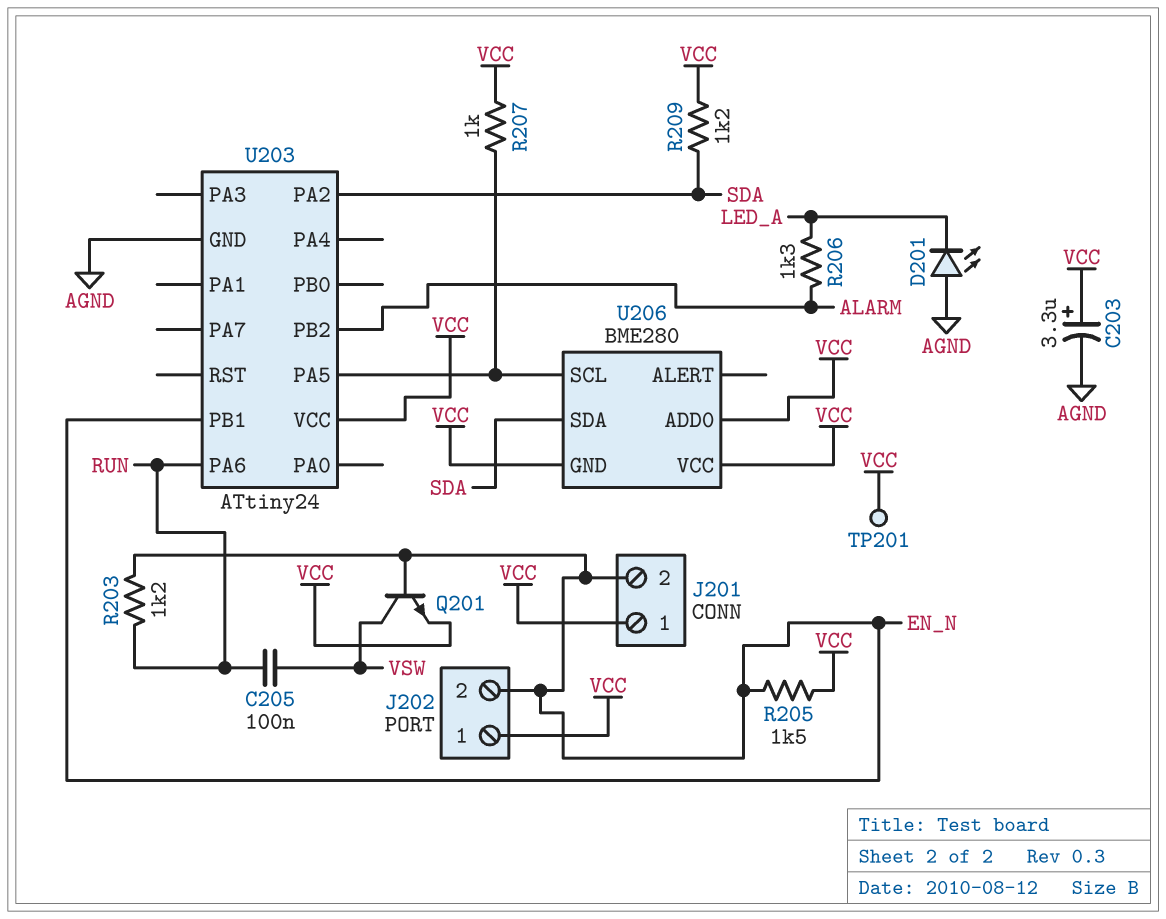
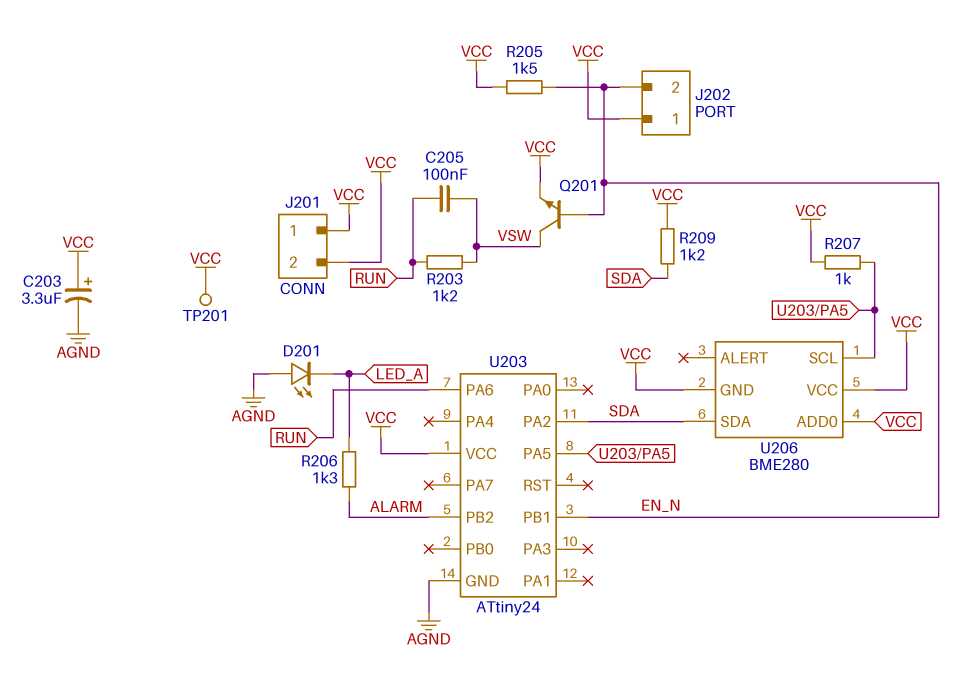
J201 pin 2: EN_N -> VCC
R203: 1.2k (EN_N, RUN) -> 1.2k (RUN, VSW)

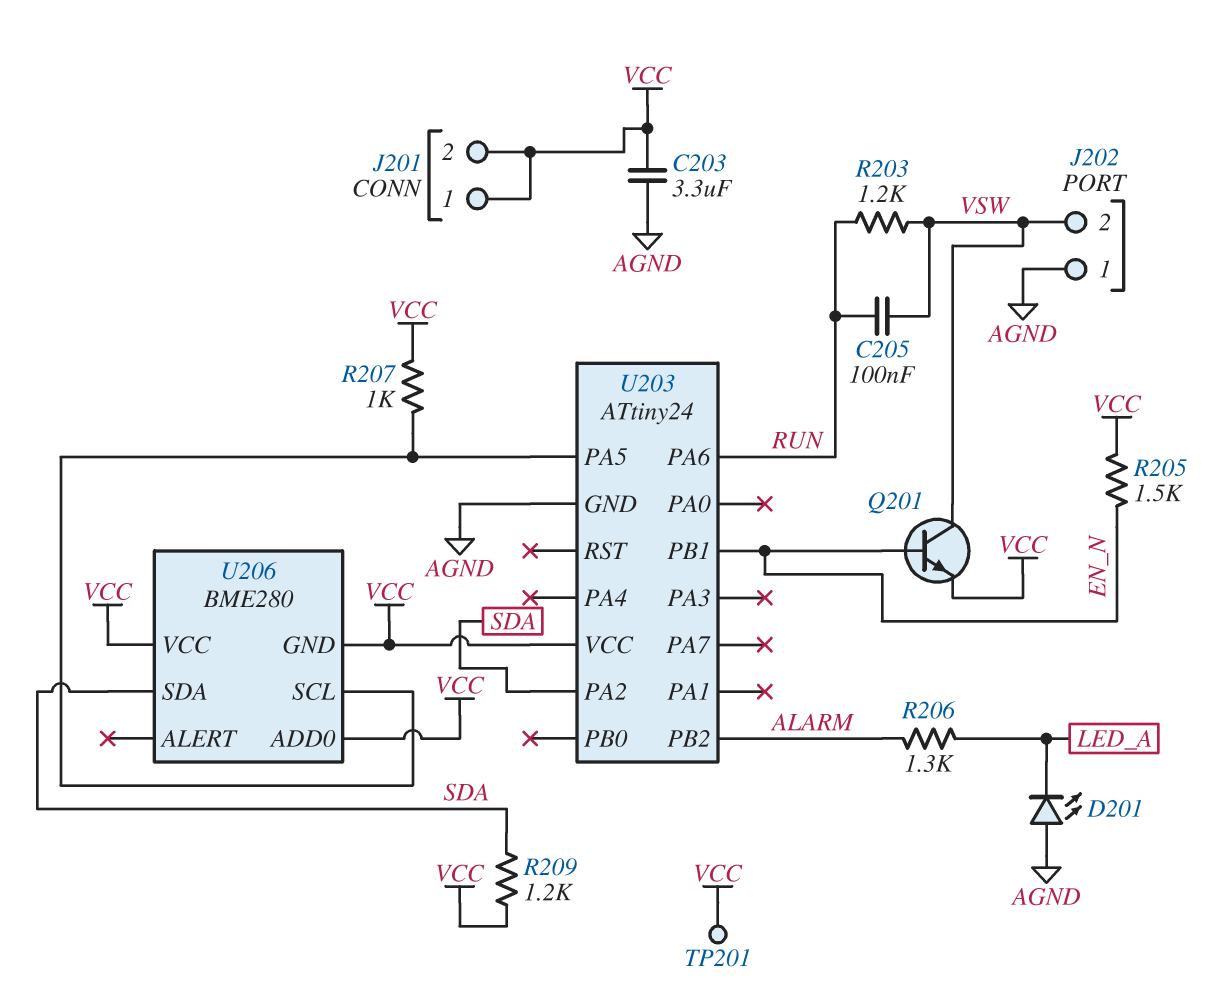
C203: 3.3uF (plus VCC, minus AGND) -> 3.3uF (AGND, VCC)
J202 pin 1: VCC -> AGND
J202 pin 2: EN_N -> VSW

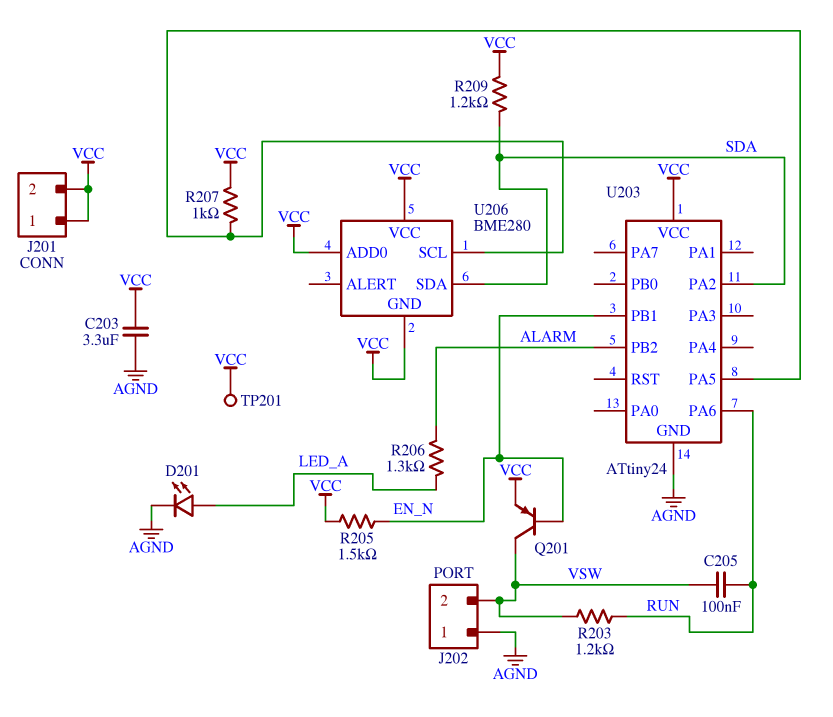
D201: LED (A AGND, K LED_A) -> LED (A LED_A, K AGND)
Q201: NPN (B EN_N, C VSW, E VCC) -> PNP (B EN_N, C VSW, E VCC)

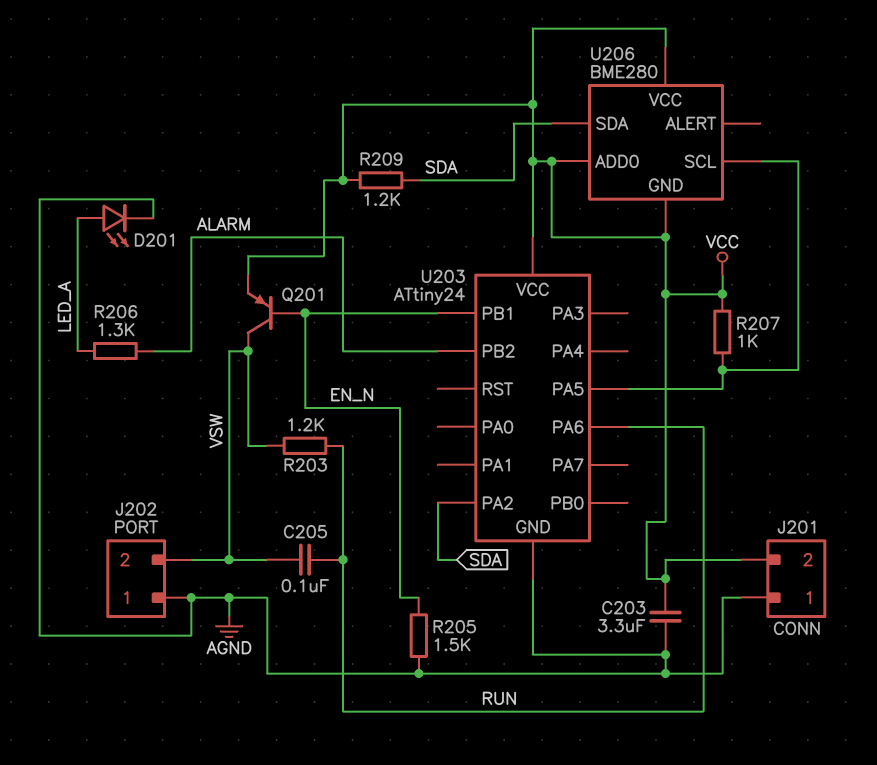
J201 pin 1: VCC -> AGND
R205: 1.5k (EN_N, VCC) -> 1.5k (AGND, EN_N)
TP201: test point (VCC) -> none

